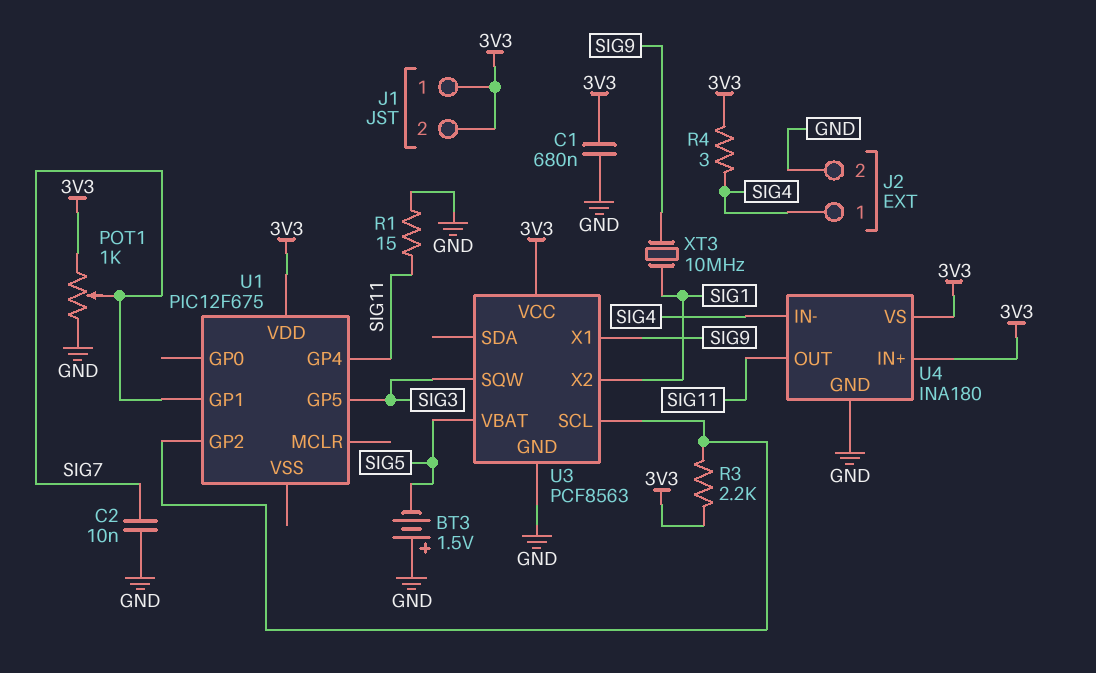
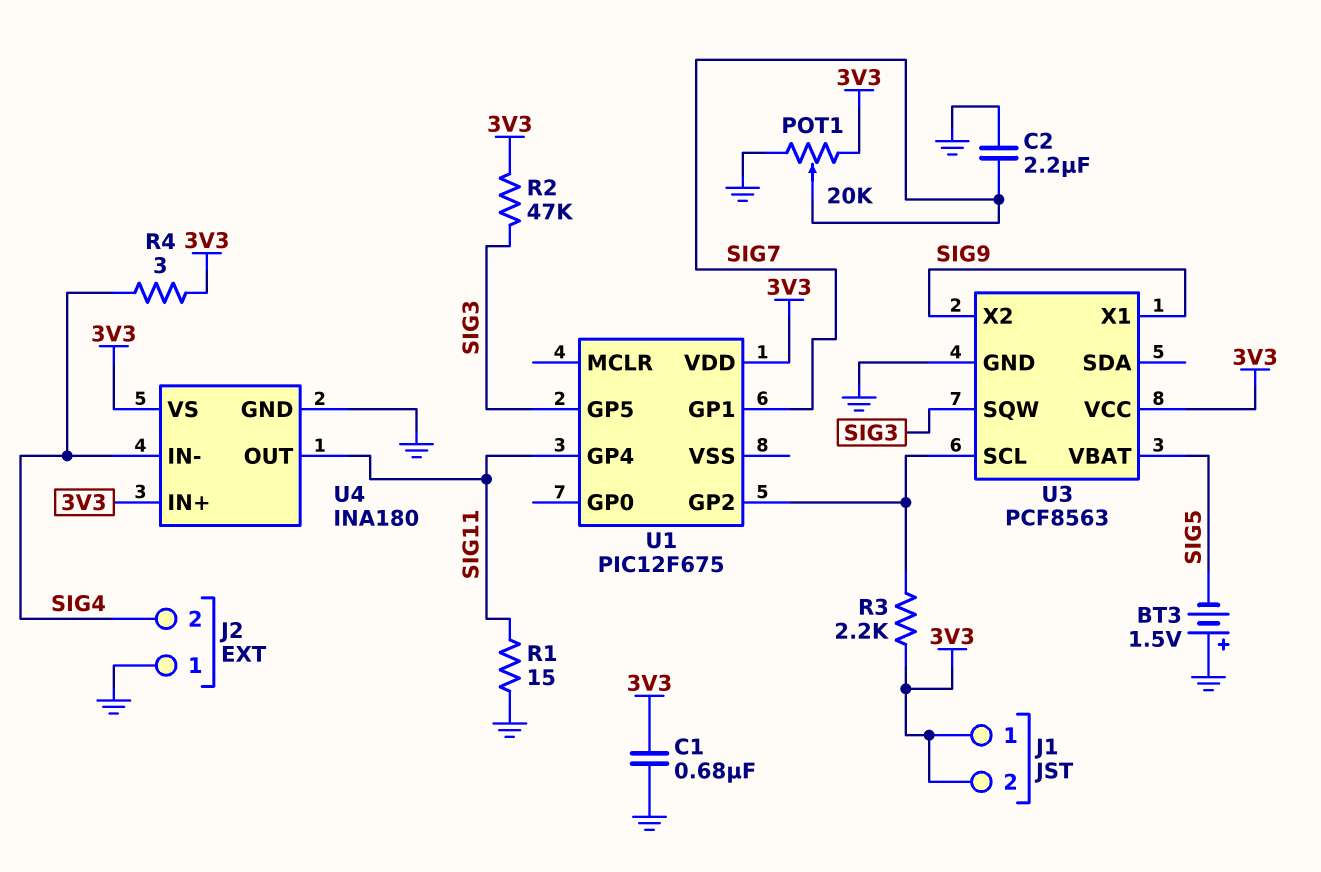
C2: 10nF (GND, SIG7) -> 2.2uF (GND, SIG7)
J2 pin 1: SIG4 -> GND
J2 pin 2: GND -> SIG4
POT1: 1k (3V3, GND, wiper SIG7) -> 20k (3V3, GND, wiper SIG7)
R2: none -> 47k (3V3, SIG3)
U3 pin X2: SIG1 -> SIG9
XT3: 10MHz (SIG1, SIG9) -> none

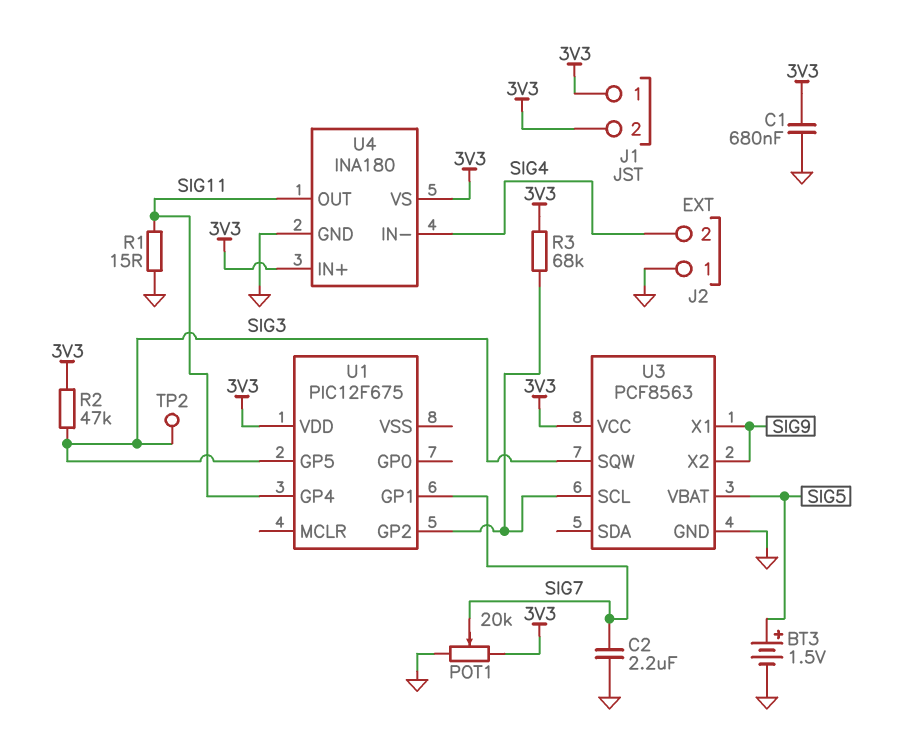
BT3: 1.5V (plus GND, minus SIG5) -> 1.5V (plus SIG5, minus GND)
R3: 2.2k (3V3, U1/GP2) -> 68k (3V3, U1/GP2)
R4: 3 (3V3, SIG4) -> none
TP2: none -> test point (SIG3)

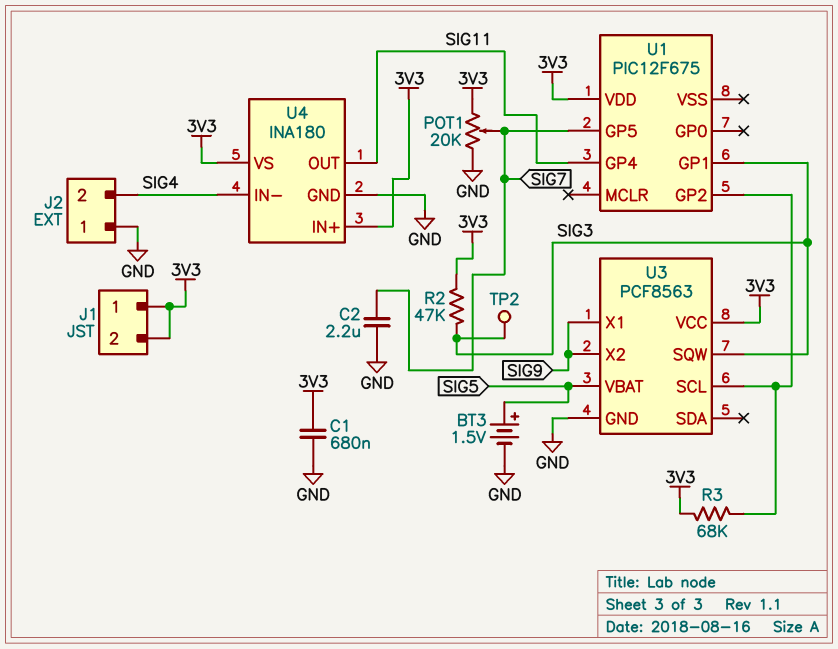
R1: 15 (GND, SIG11) -> none
U1 pin GP1: SIG7 -> SIG3
U1 pin GP5: SIG3 -> SIG7

